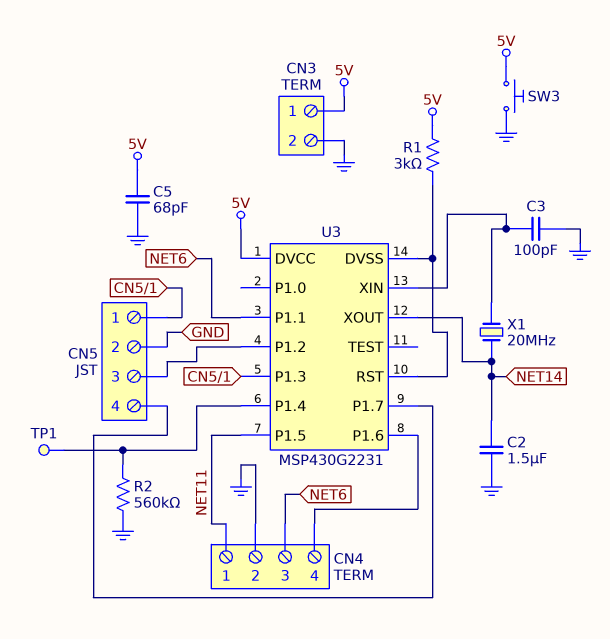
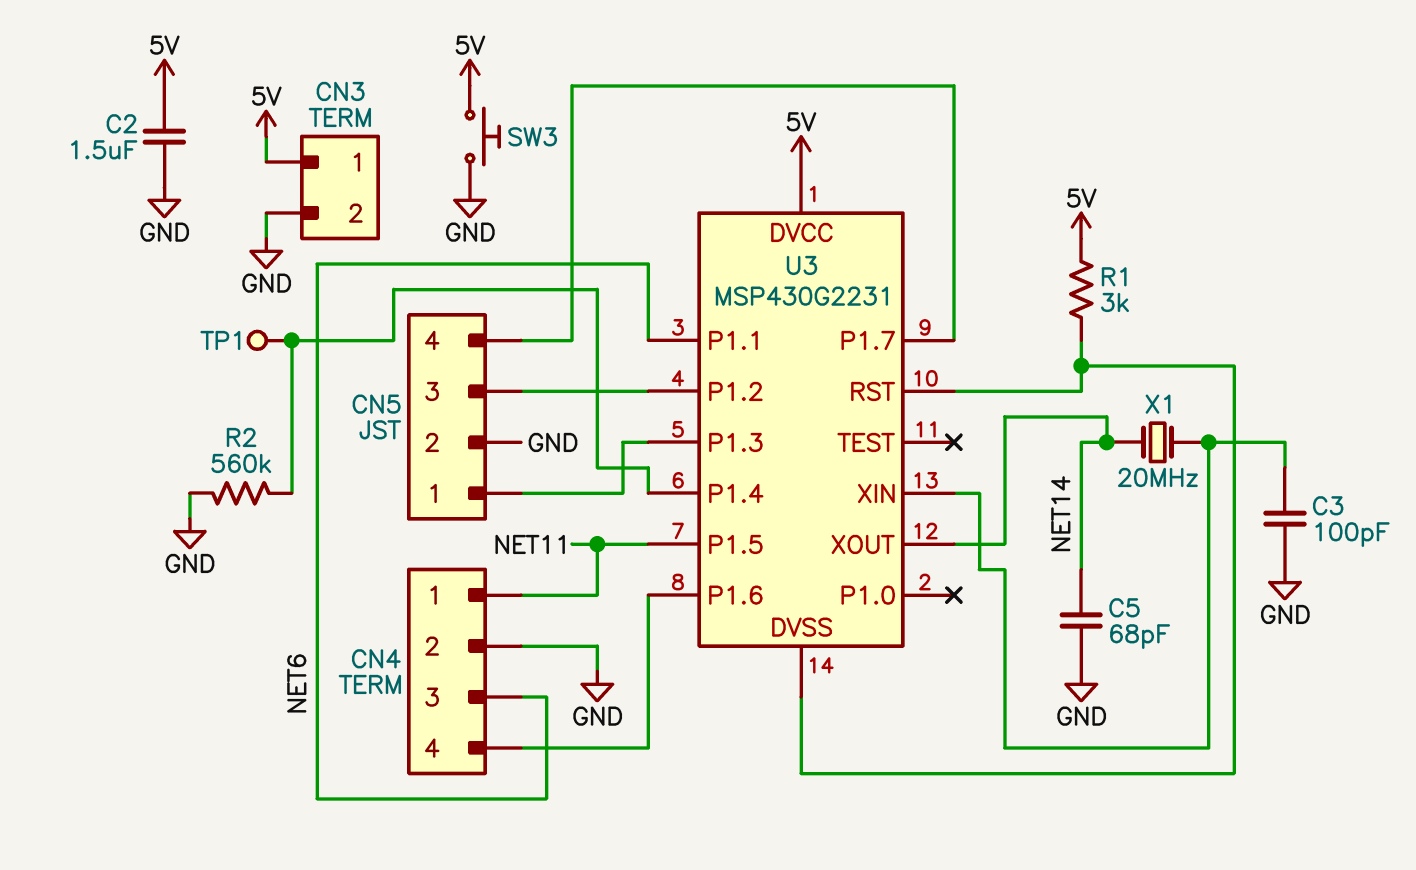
C2: 1.5uF (GND, NET14) -> 1.5uF (5V, GND)
C5: 68pF (5V, GND) -> 68pF (GND, NET14)

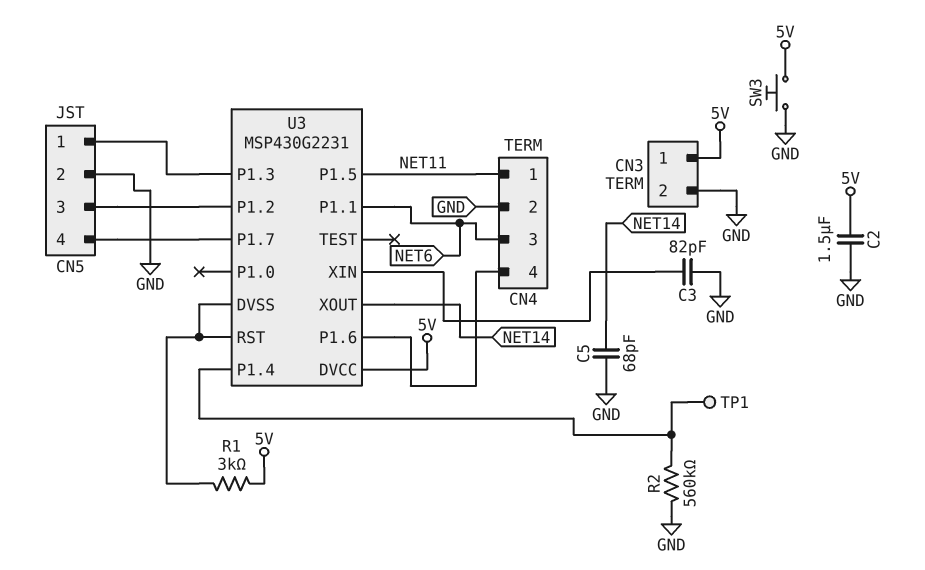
C3: 100pF (GND, U3/XIN) -> 82pF (GND, U3/XIN)
X1: 20MHz (NET14, U3/XIN) -> none

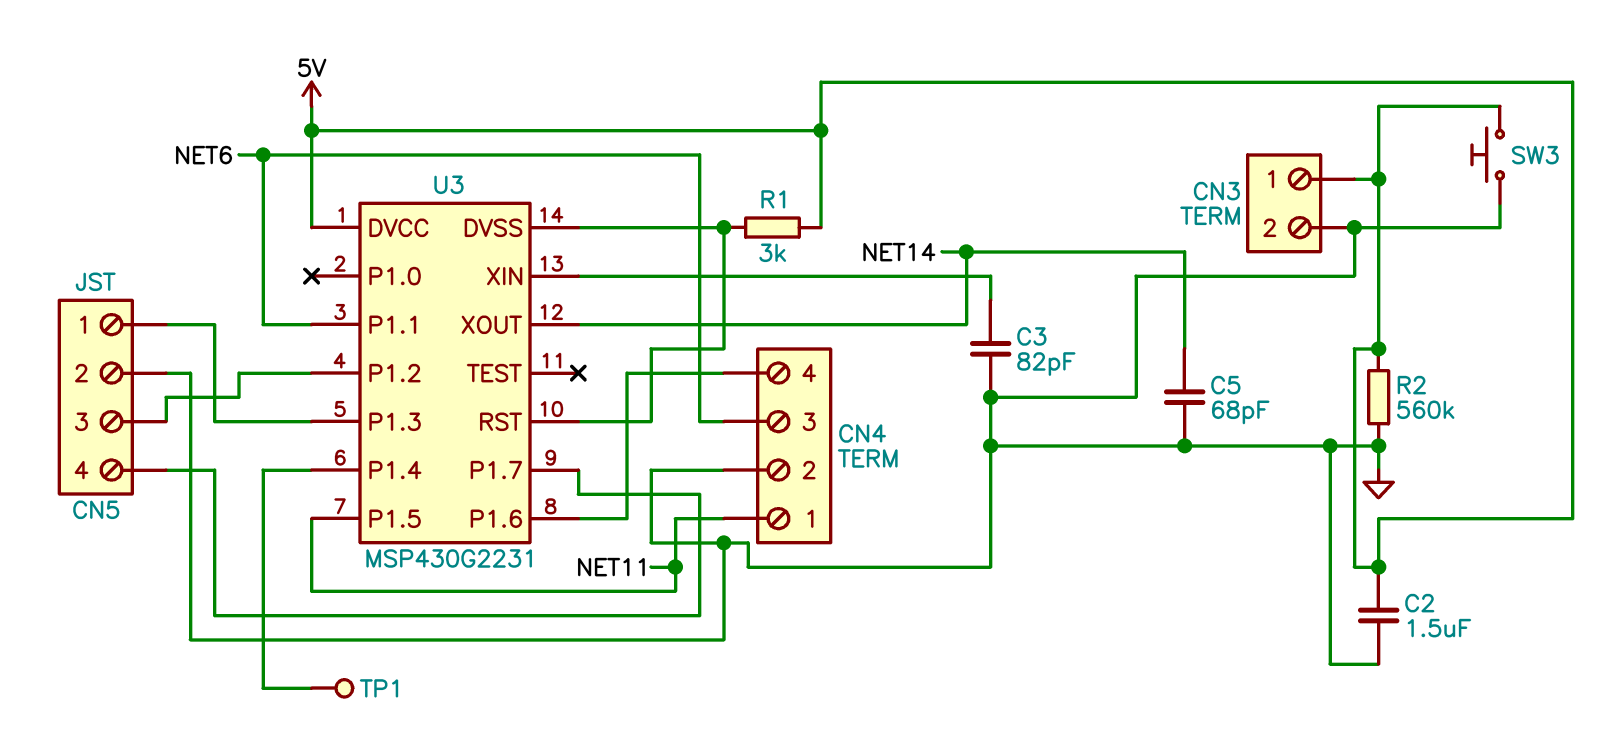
R2: 560k (GND, U3/P1.4) -> 560k (5V, GND)

